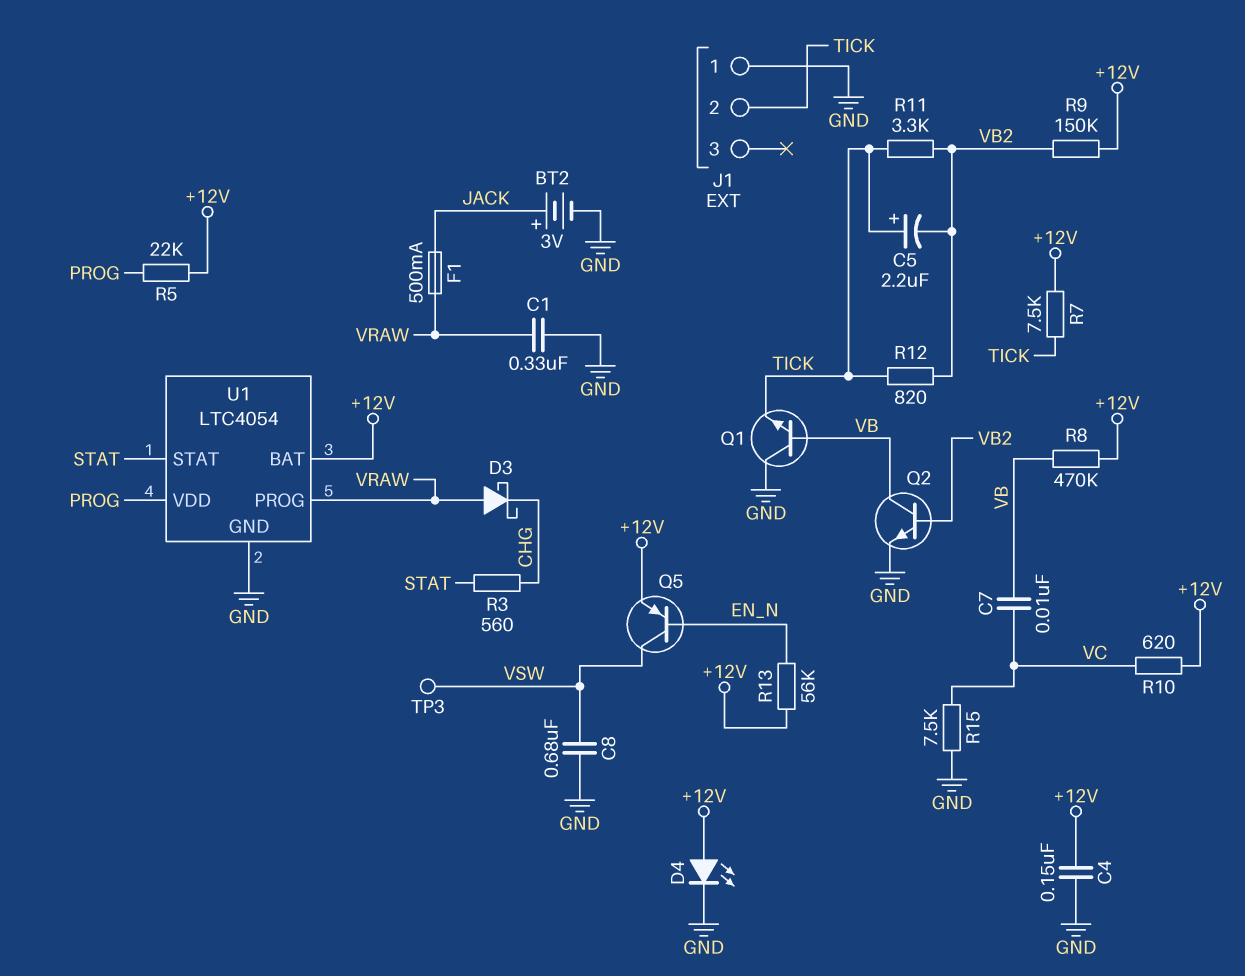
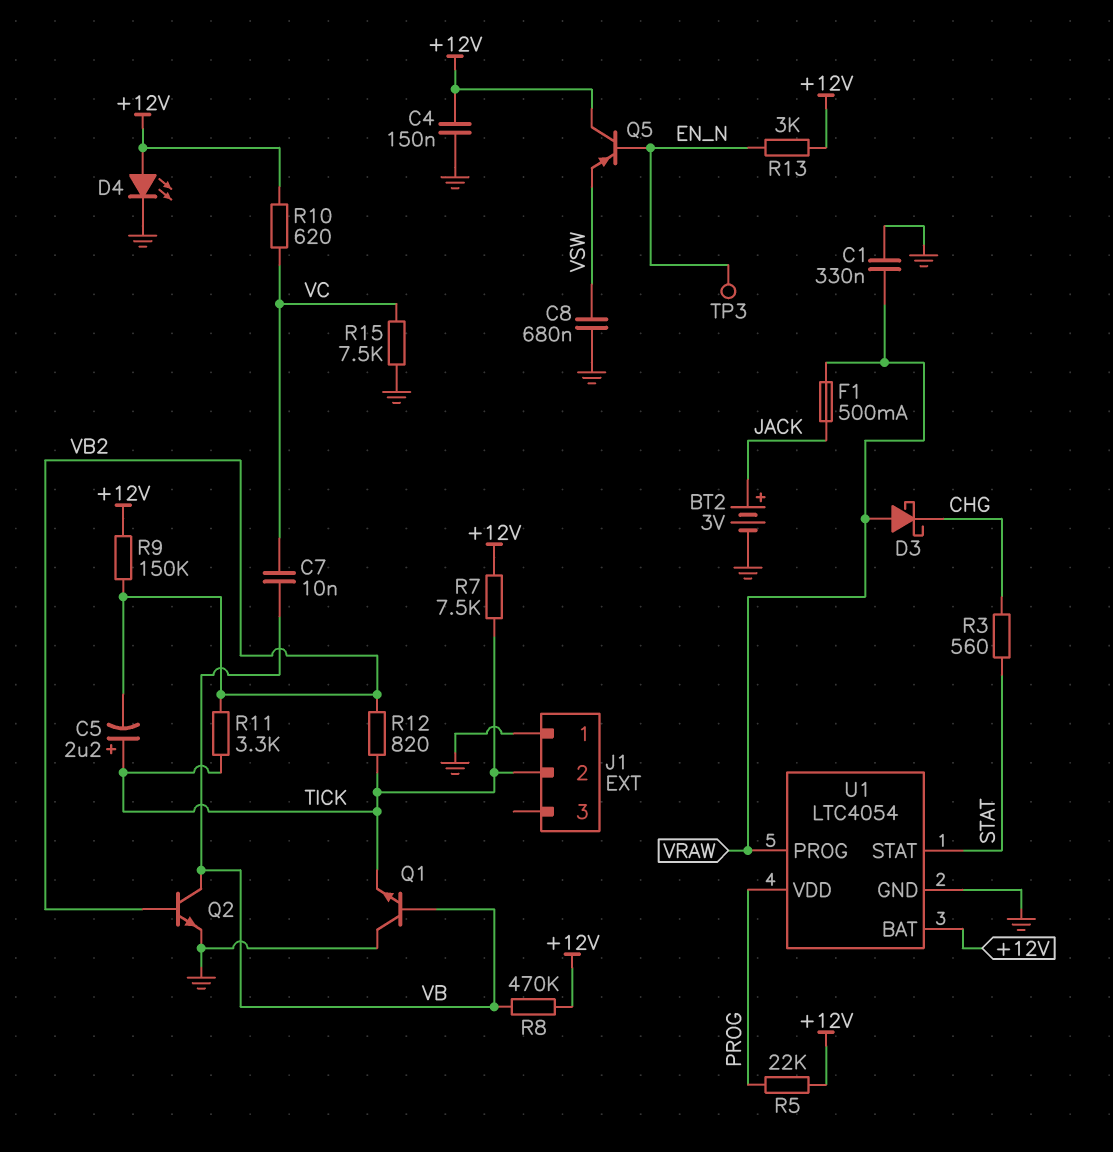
Q5: PNP (B EN_N, C VSW, E +12V) -> PNP (B EN_N, C +12V, E VSW)
R13: 56k (+12V, EN_N) -> 3k (+12V, EN_N)
TP3: test point (VSW) -> test point (EN_N)

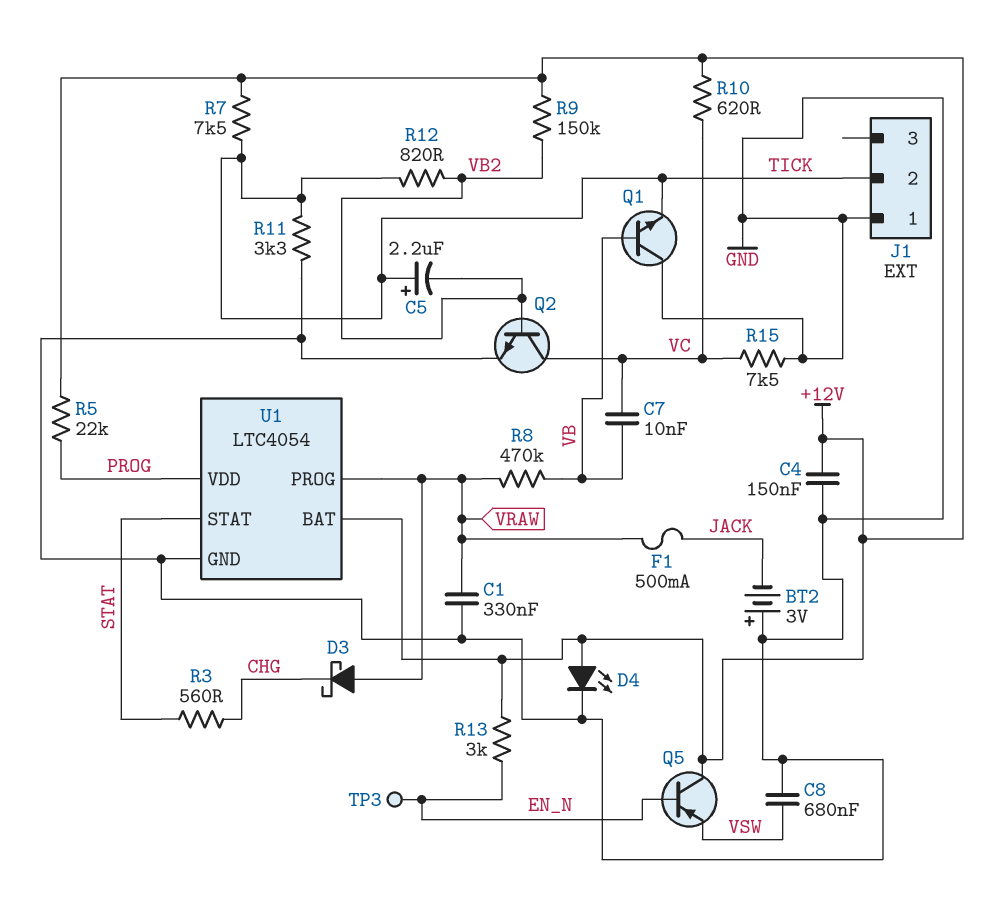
BT2: 3V (plus JACK, minus GND) -> 3V (plus GND, minus JACK)
Q2: NPN (B VB2, C VB, E GND) -> NPN (B VB2, C VC, E GND)
R8: 470k (+12V, VB) -> 470k (VB, VRAW)
R11: 3.3k (TICK, VB2) -> 3.3k (GND, TICK)

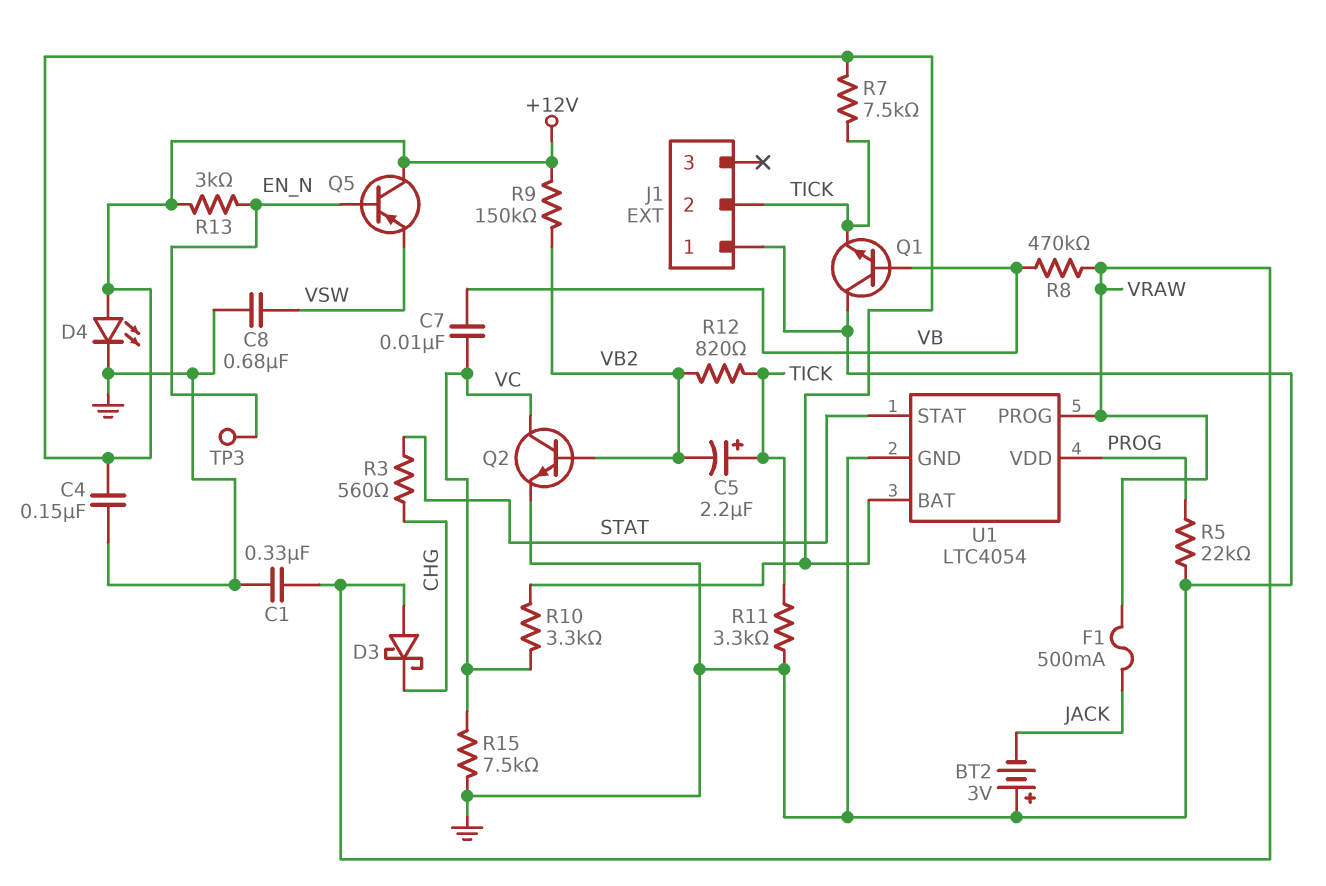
R5: 22k (+12V, PROG) -> 22k (GND, PROG)
R10: 620 (+12V, VC) -> 3.3k (+12V, VC)

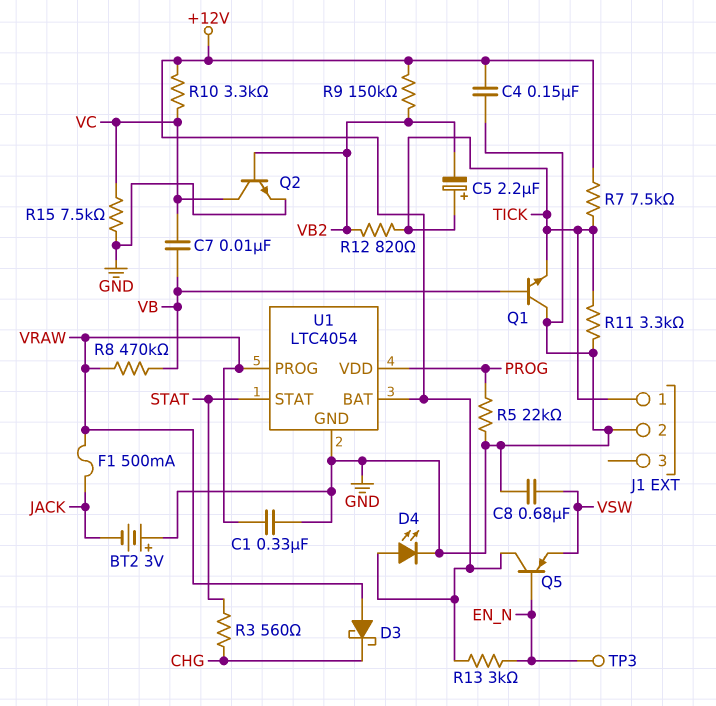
J1 pin 1: GND -> TICK
J1 pin 2: TICK -> GND

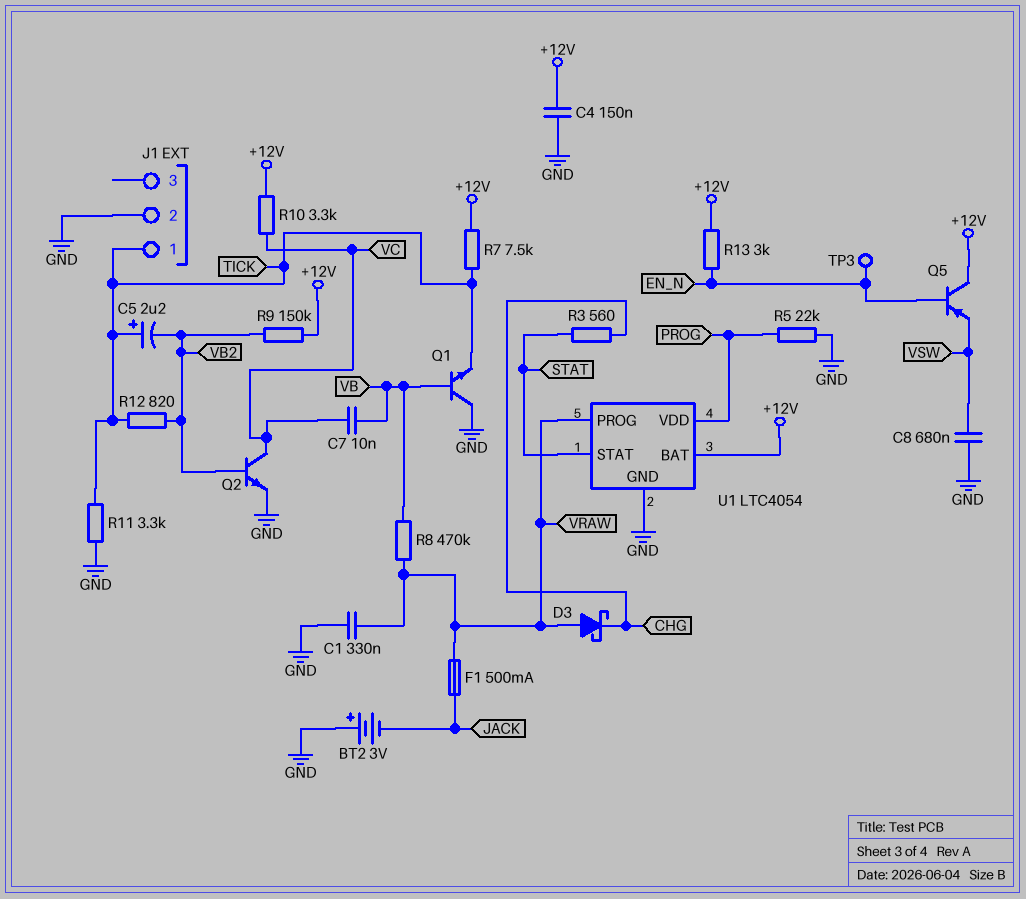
D4: LED (A +12V, K GND) -> none
R15: 7.5k (GND, VC) -> none

